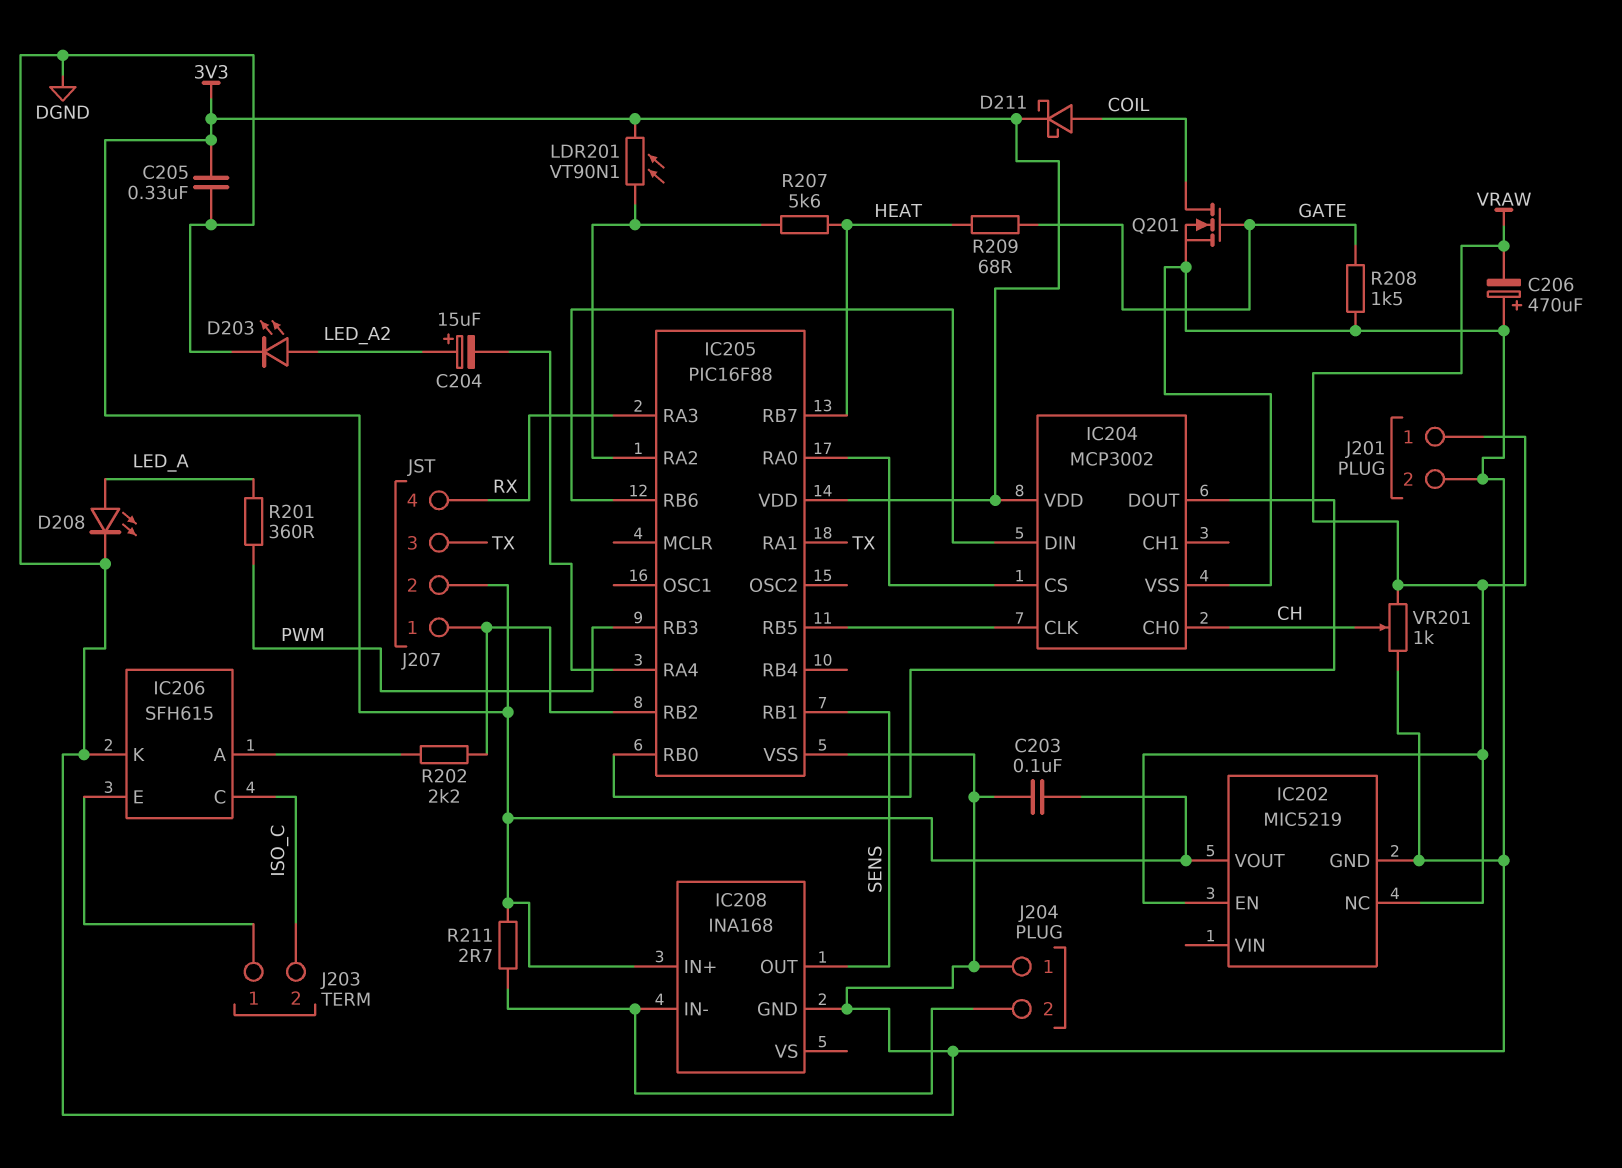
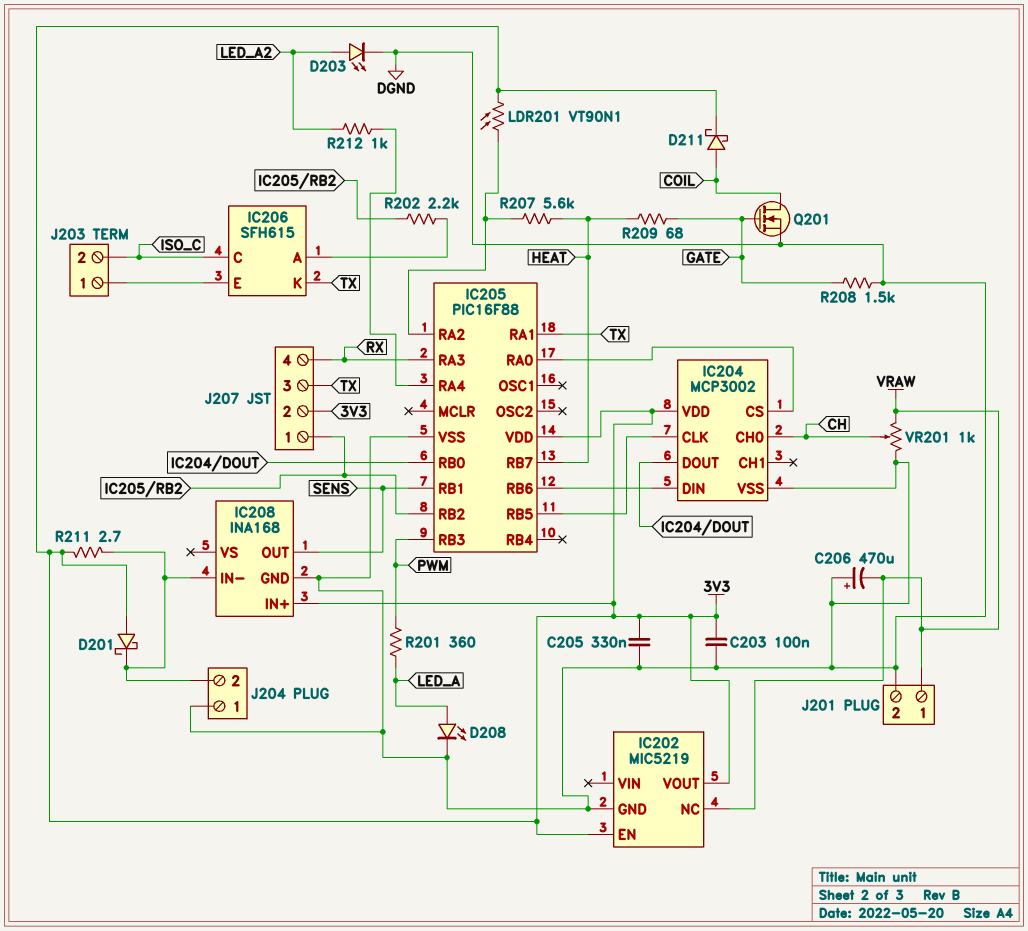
C204: 15uF (plus LED_A2, minus IC205/RA4) -> none
D201: none -> schottky (A 3V3, K IC208/IN-)
IC202 pin EN: VRAW -> 3V3
IC206 pin K: DGND -> TX
R212: none -> 1k (IC205/RA4, LED_A2)

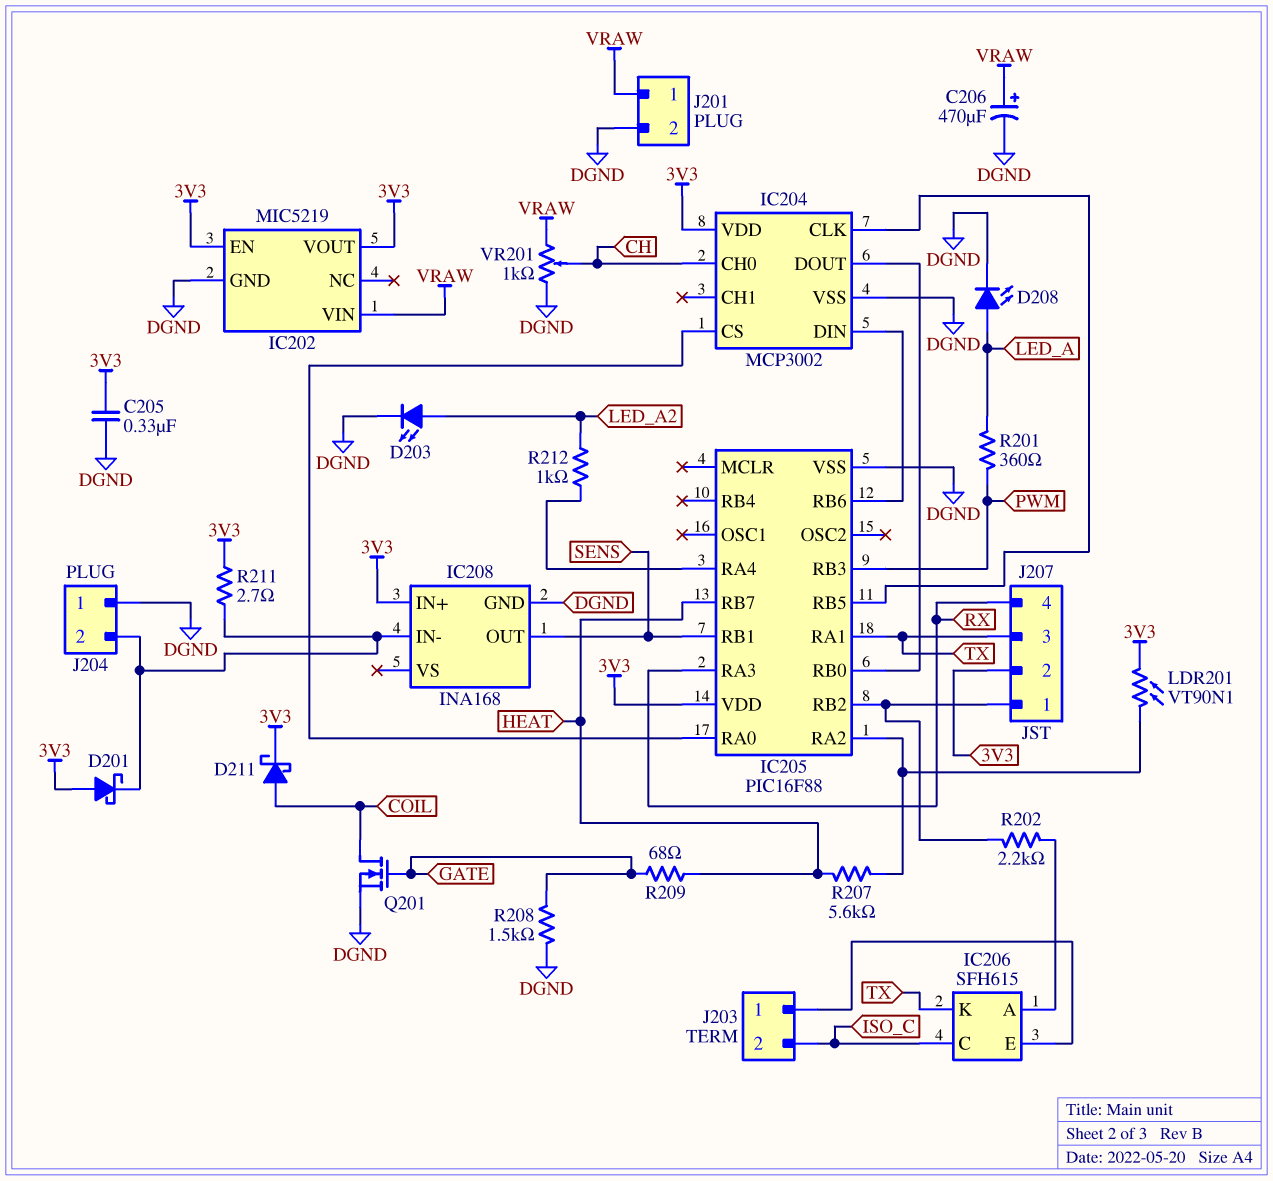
C203: 100nF (3V3, DGND) -> none
C206: 470uF (plus DGND, minus VRAW) -> 470uF (plus VRAW, minus DGND)
IC202 pin NC: VRAW -> none
IC202 pin VIN: none -> VRAW

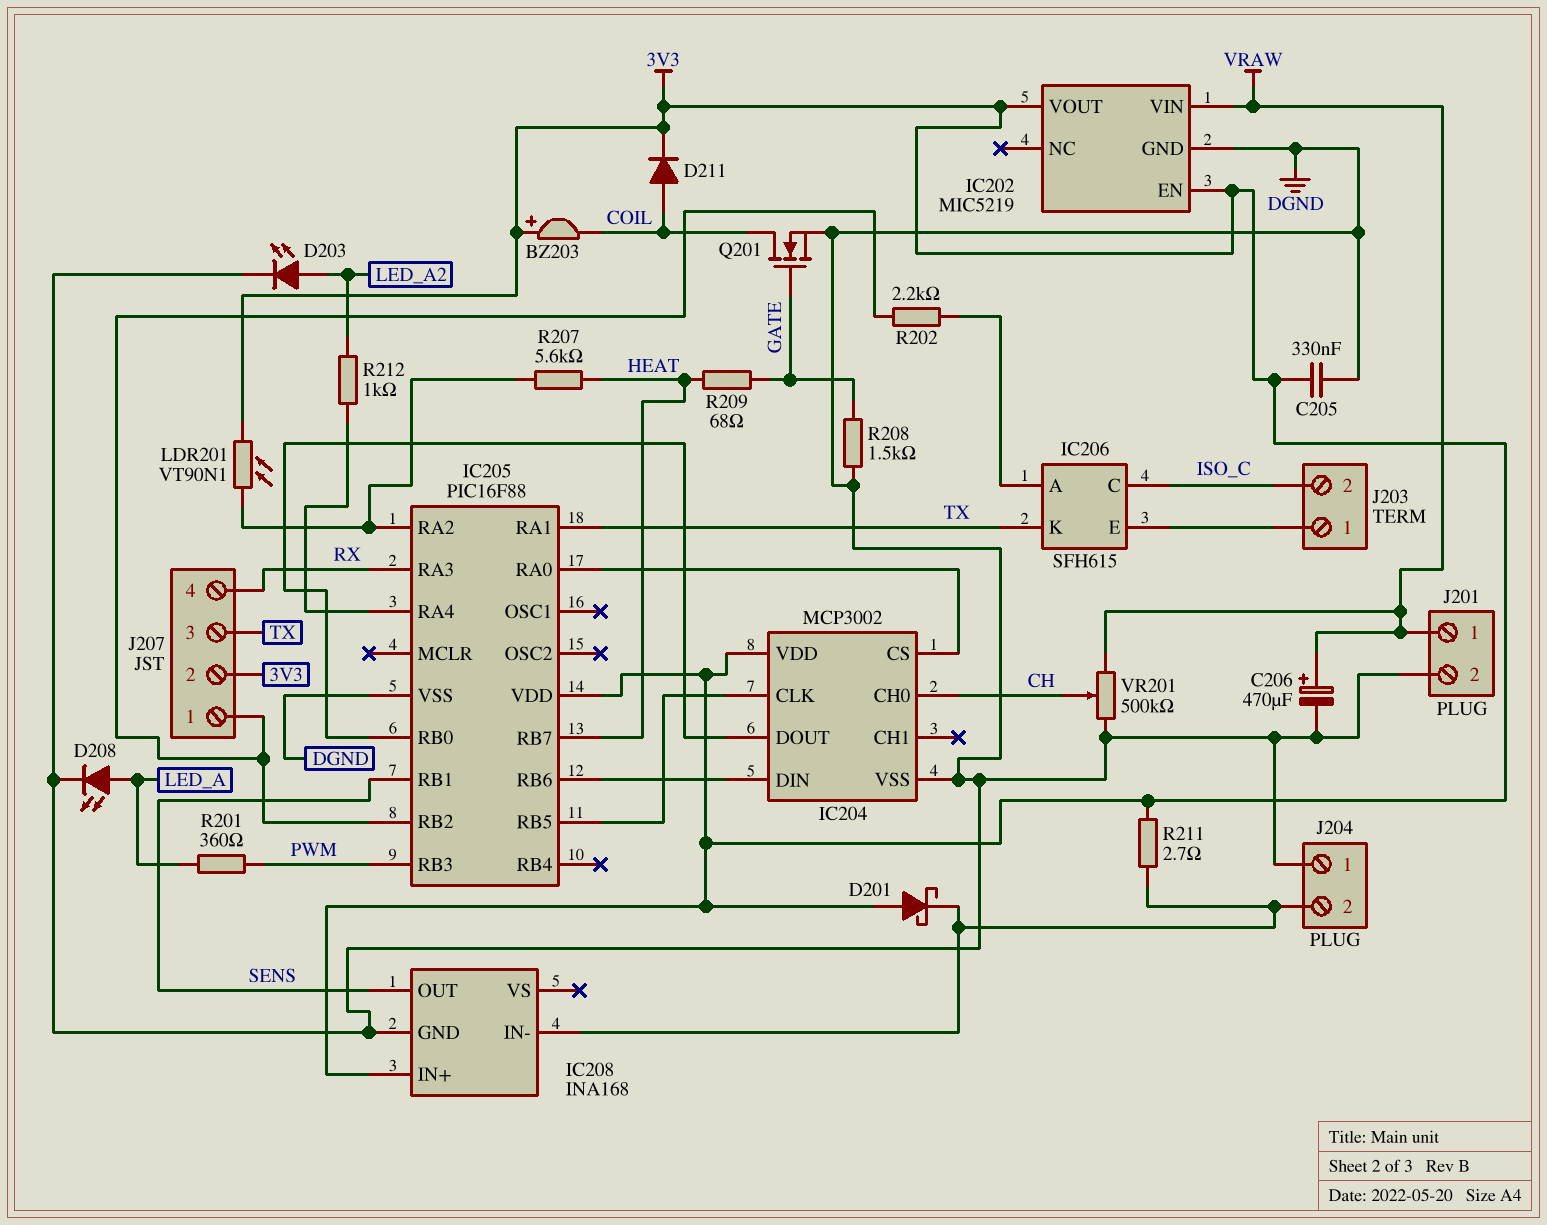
BZ203: none -> buzzer (plus 3V3, minus COIL)
D211: schottky (A COIL, K 3V3) -> diode (A COIL, K 3V3)
VR201: 1k (DGND, VRAW, wiper CH) -> 500k (DGND, VRAW, wiper CH)

